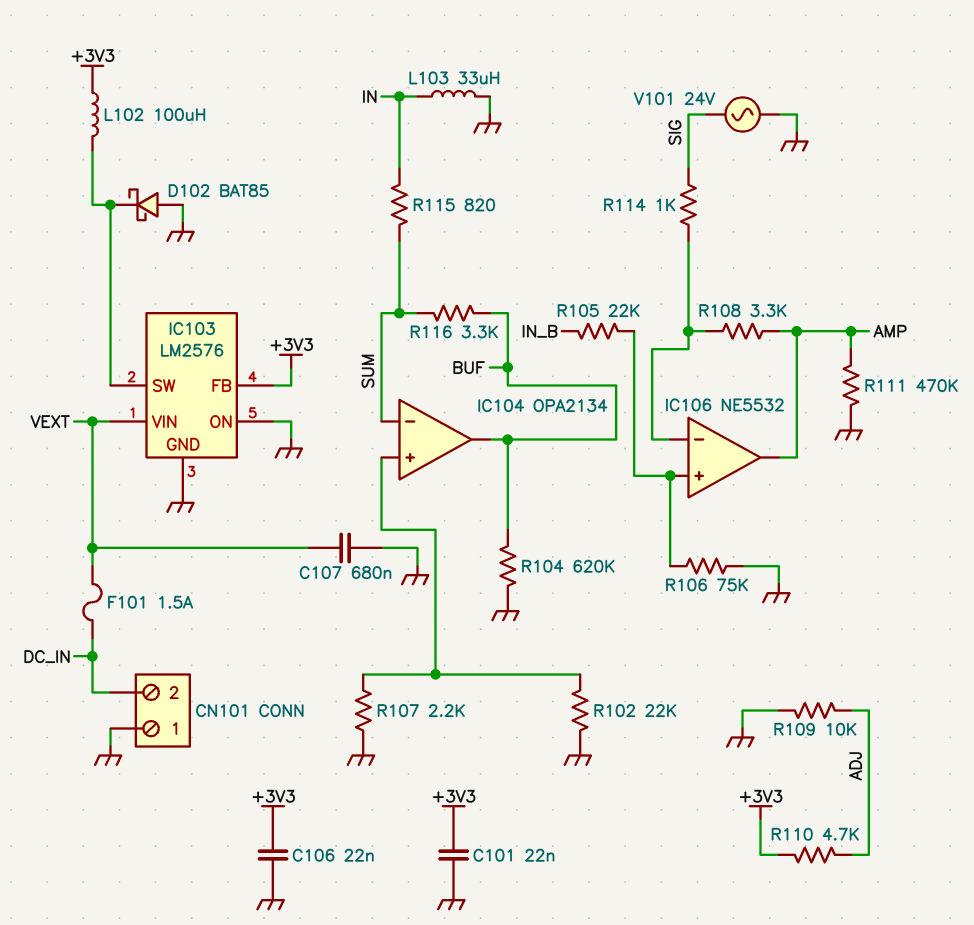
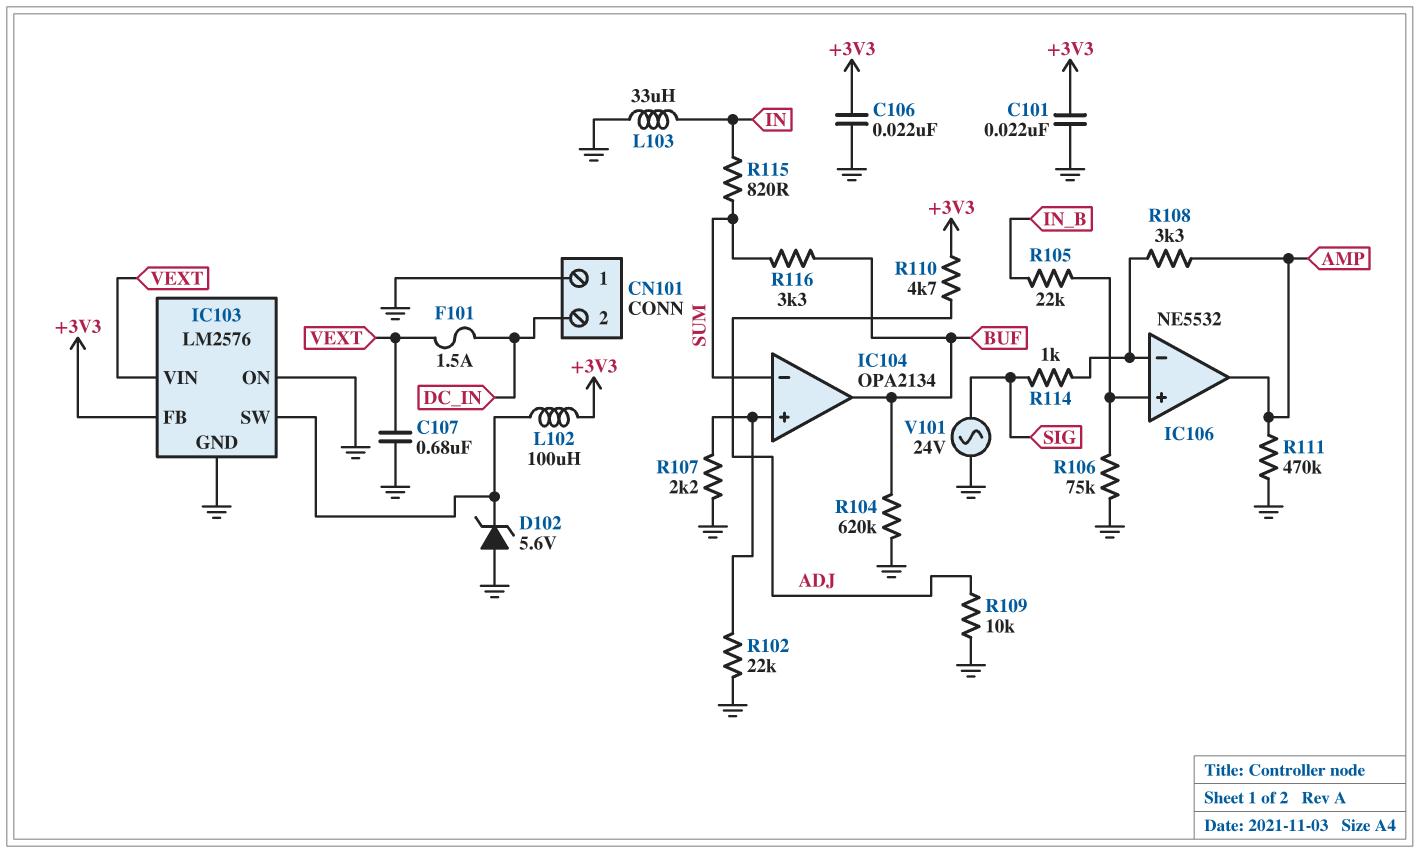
D102: schottky BAT85 (A GND, K IC103/SW) -> zener 5.6V (A GND, K IC103/SW)

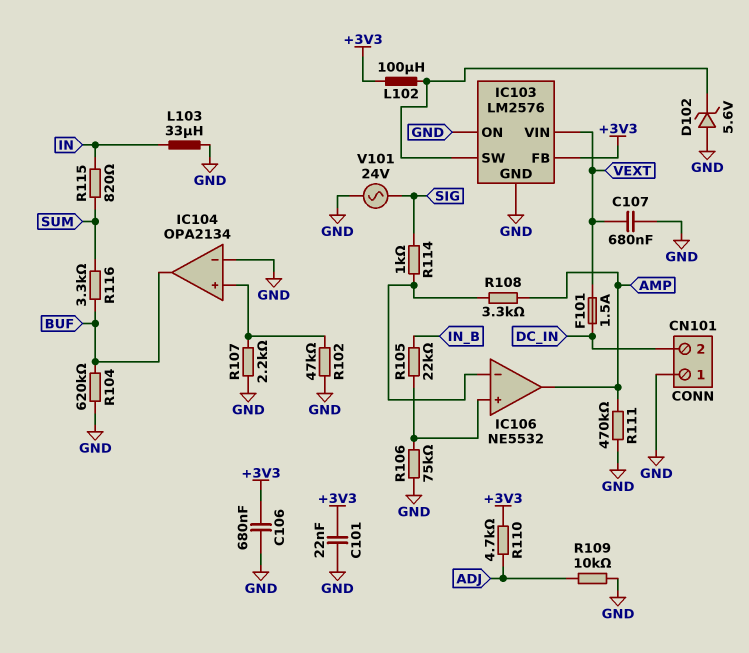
C106: 22nF (+3V3, GND) -> 680nF (+3V3, GND)
IC104 pin in-: SUM -> GND
R102: 22k (GND, IC104/in+) -> 47k (GND, IC104/in+)

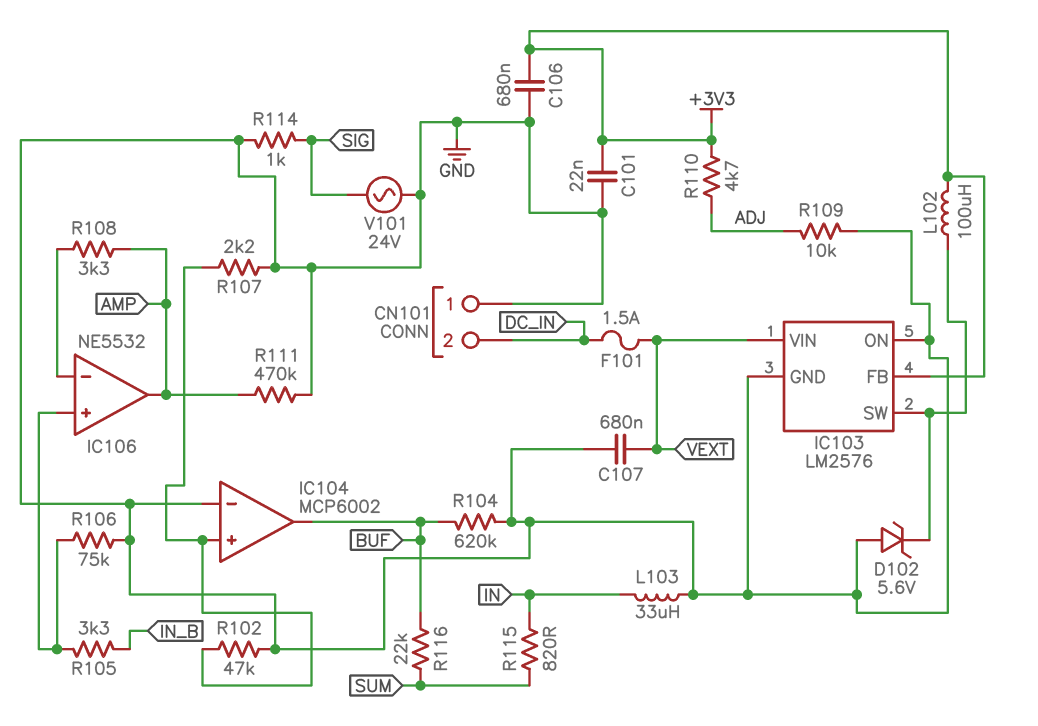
IC104: OPA2134 -> MCP6002
R105: 22k (IC106/in+, IN_B) -> 3.3k (IC106/in+, IN_B)
R114: 1k (IC106/in-, SIG) -> 1k (GND, SIG)
R116: 3.3k (BUF, SUM) -> 22k (BUF, SUM)

